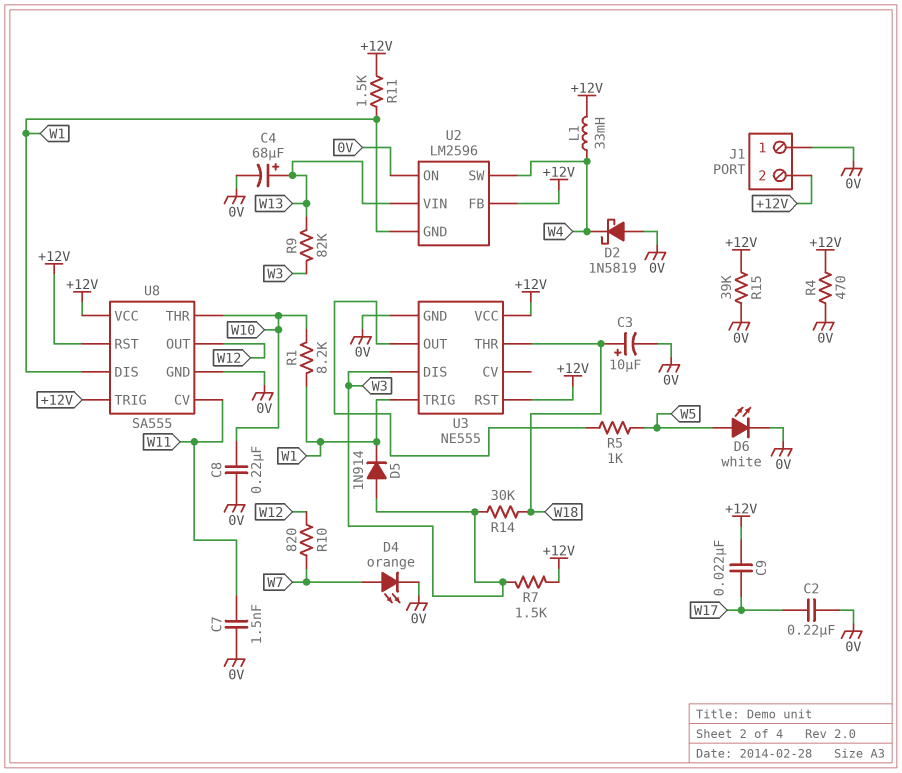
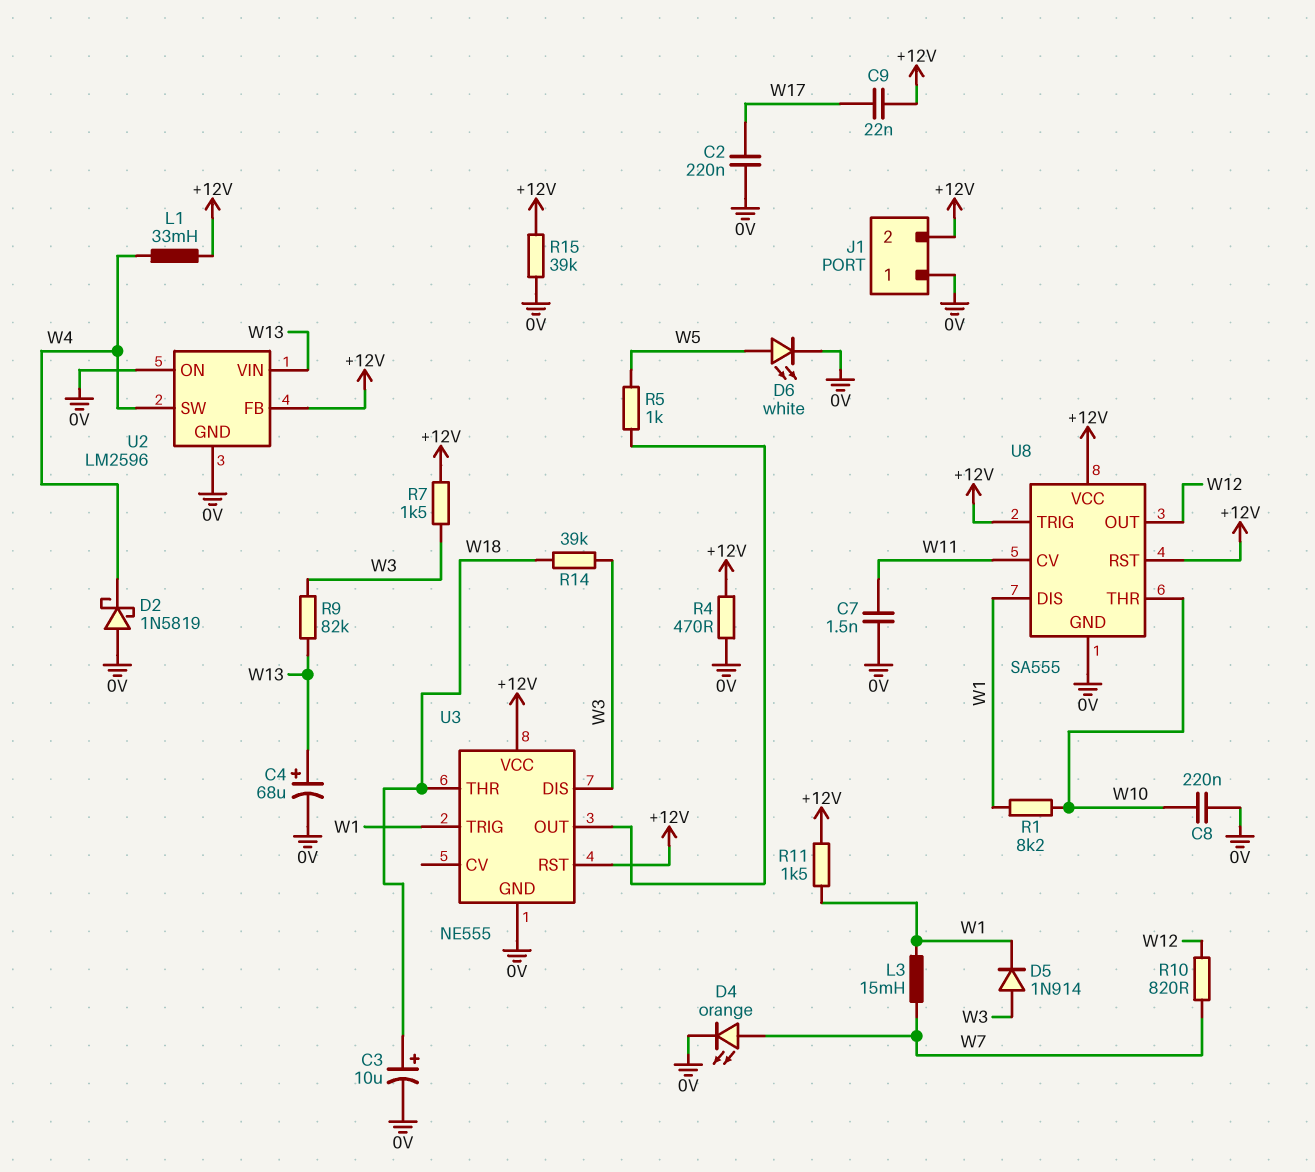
L3: none -> 15mH (W1, W7)
R14: 30k (W3, W18) -> 39k (W3, W18)
U2 pin GND: W1 -> 0V

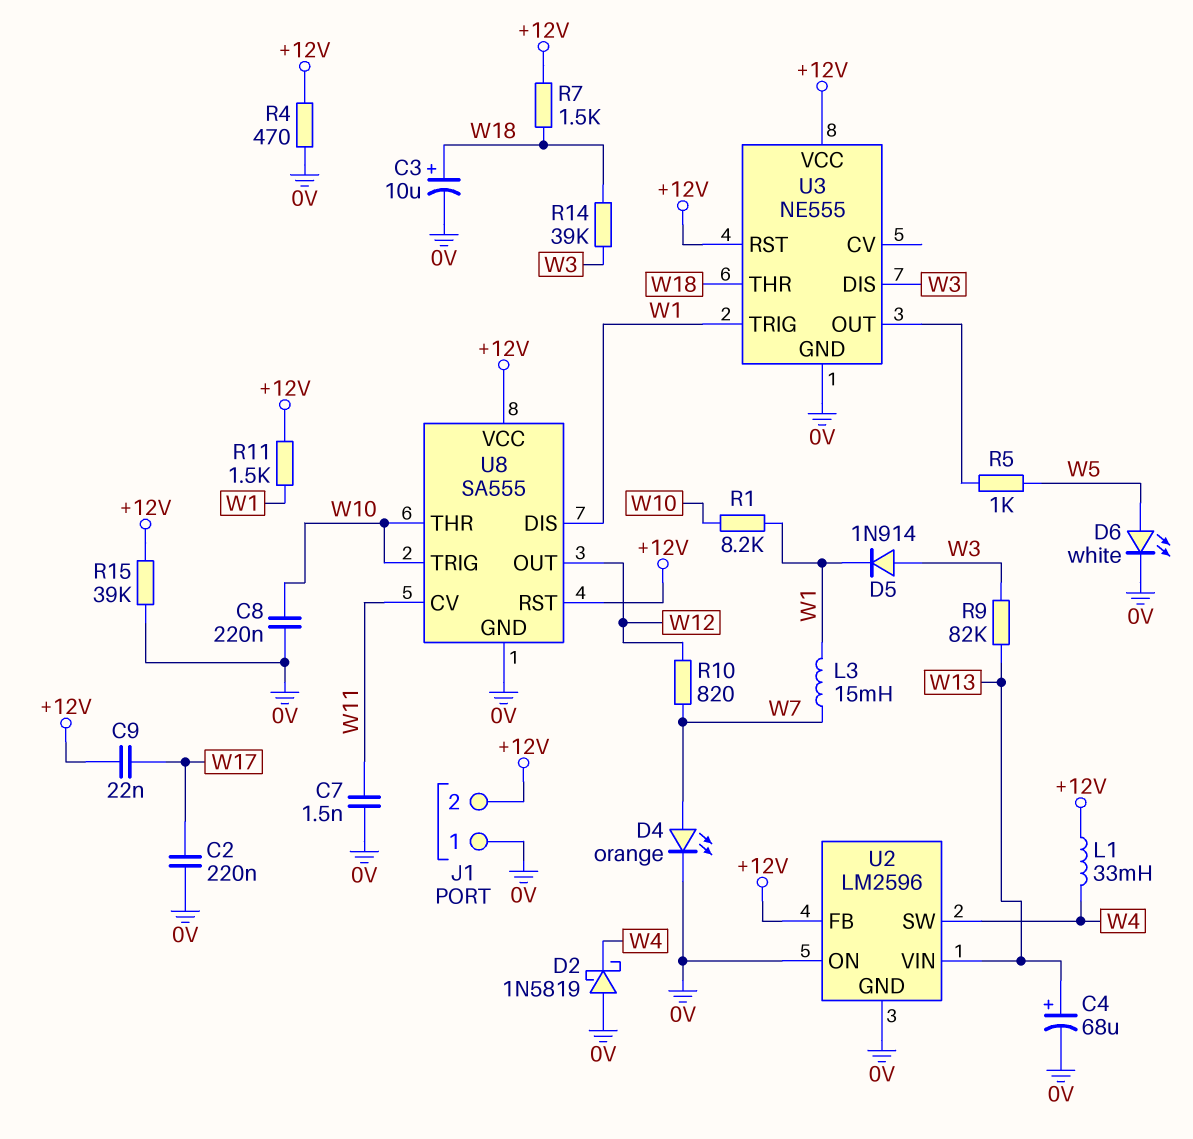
R7: 1.5k (+12V, W3) -> 1.5k (+12V, W18)
U8 pin TRIG: +12V -> W10

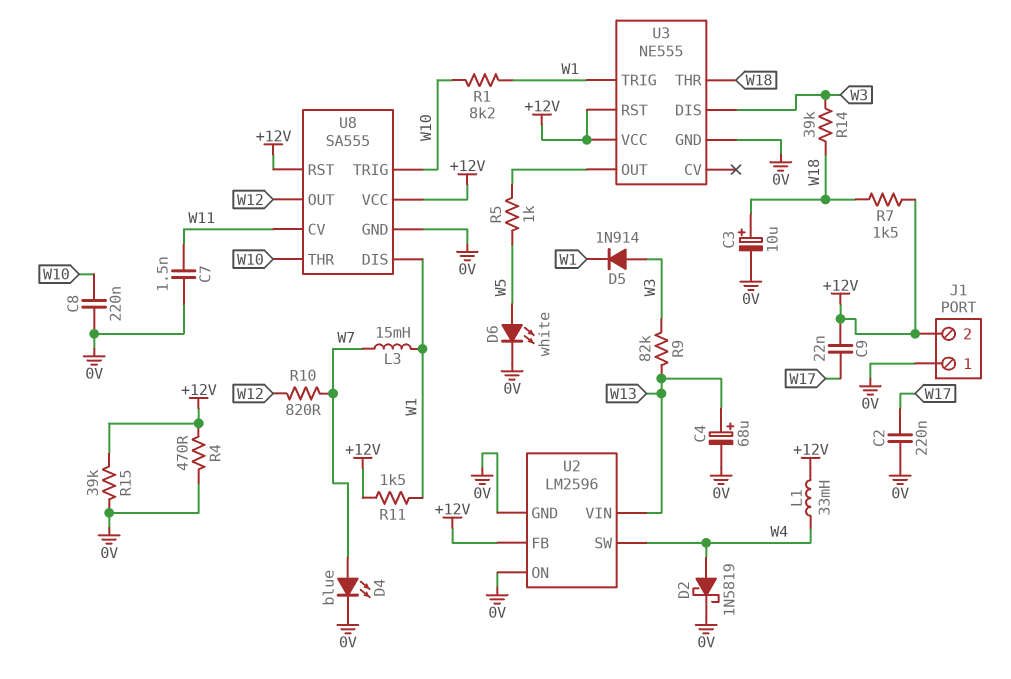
D2: schottky 1N5819 (A 0V, K W4) -> schottky 1N5819 (A W4, K 0V)
D4: LED orange (A W7, K 0V) -> LED blue (A W7, K 0V)

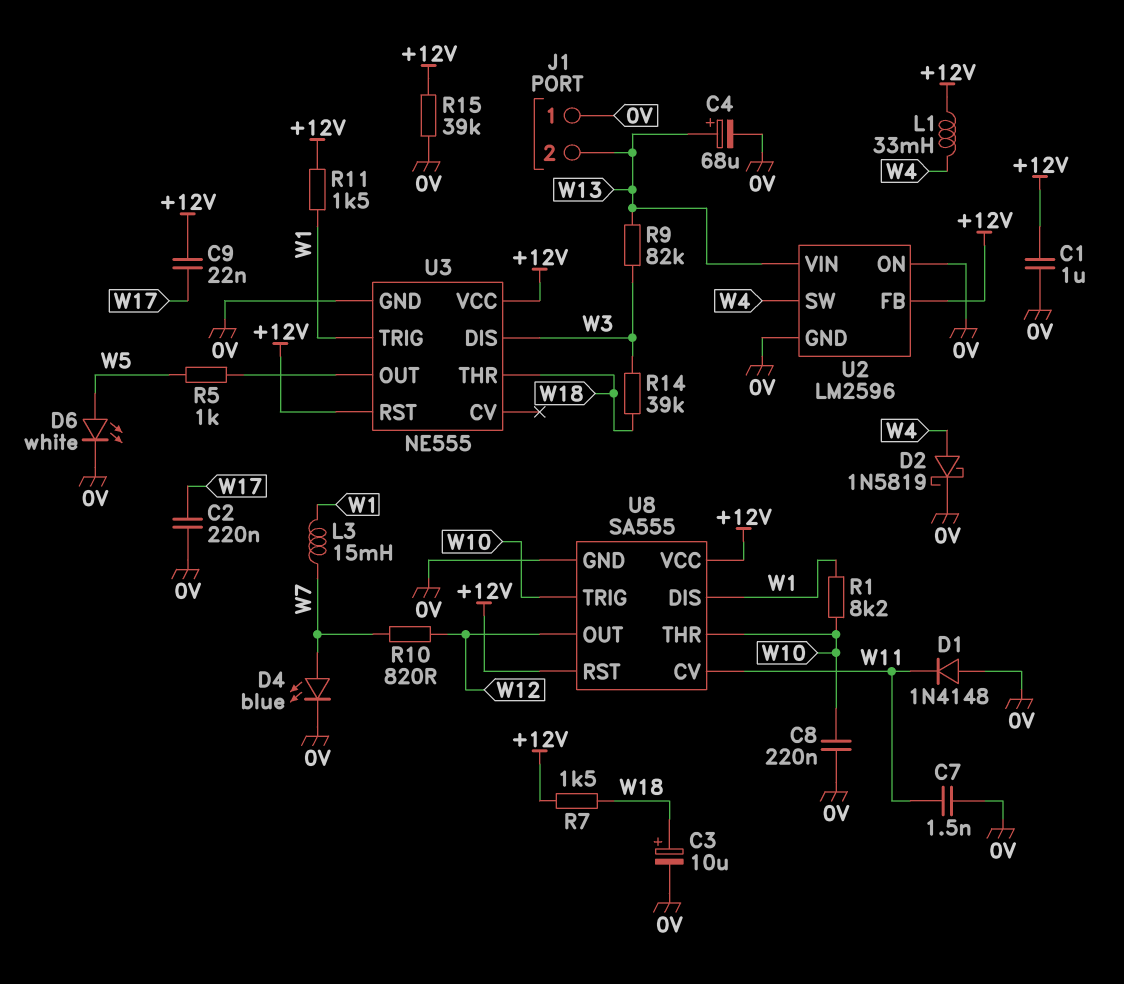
C1: none -> 1uF (+12V, 0V)
D1: none -> diode 1N4148 (A 0V, K W11)
D5: diode 1N914 (A W3, K W1) -> none
J1 pin 2: +12V -> W13
R4: 470 (+12V, 0V) -> none

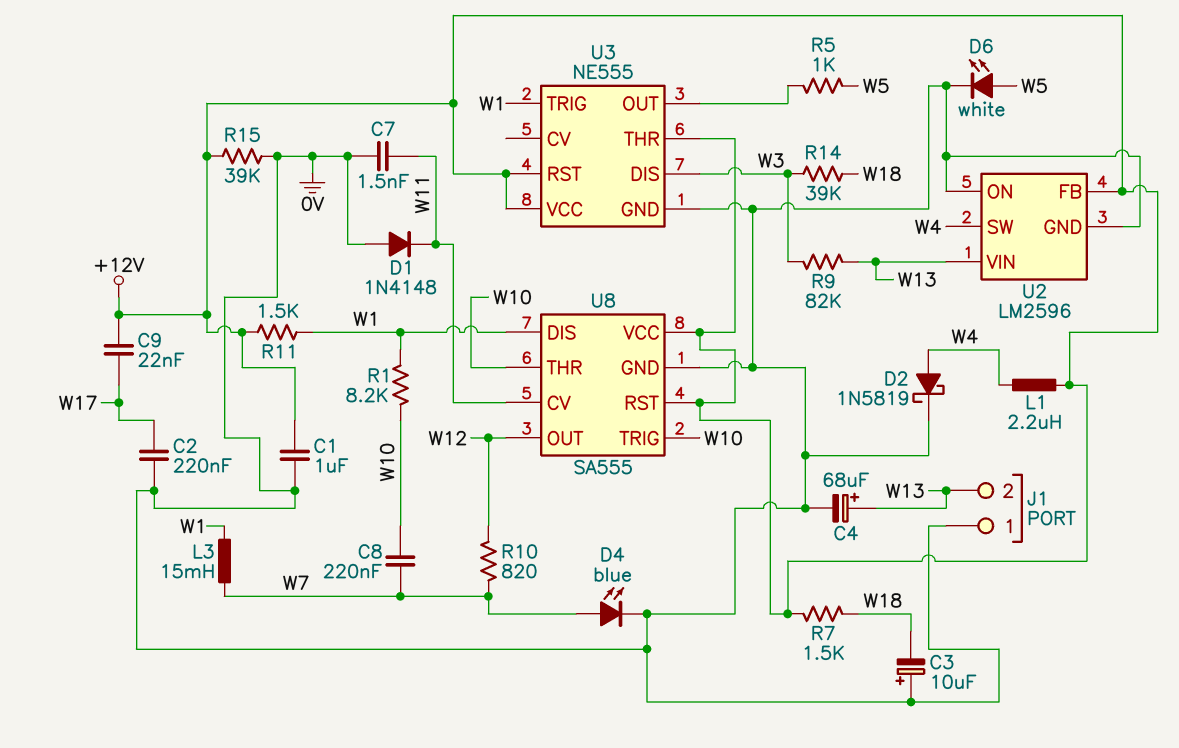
C3: 10uF (plus W18, minus 0V) -> 10uF (plus 0V, minus W18)
C8: 220nF (0V, W10) -> 220nF (W7, W10)
L1: 33mH (+12V, W4) -> 2.2uH (+12V, W4)
U3 pin THR: W18 -> +12V

